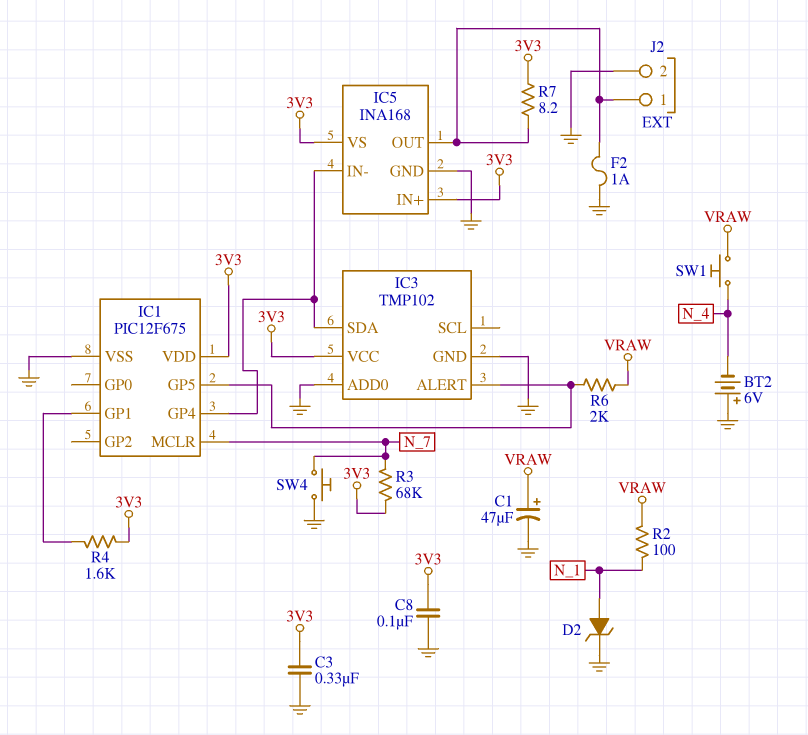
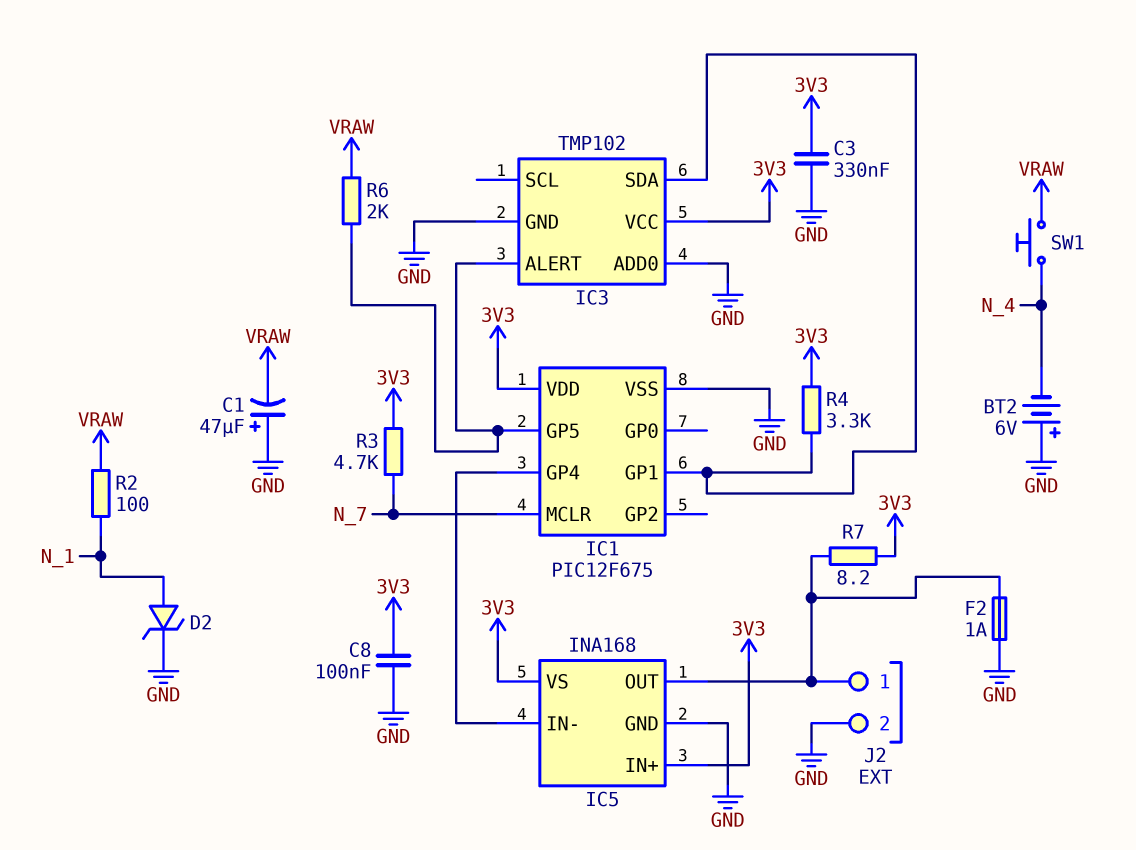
C1: 47uF (plus VRAW, minus GND) -> 47uF (plus GND, minus VRAW)
IC3 pin SDA: IC1/GP4 -> IC1/GP1
R3: 68k (3V3, N_7) -> 4.7k (3V3, N_7)
R4: 1.6k (3V3, IC1/GP1) -> 3.3k (3V3, IC1/GP1)
SW4: button (GND, N_7) -> none

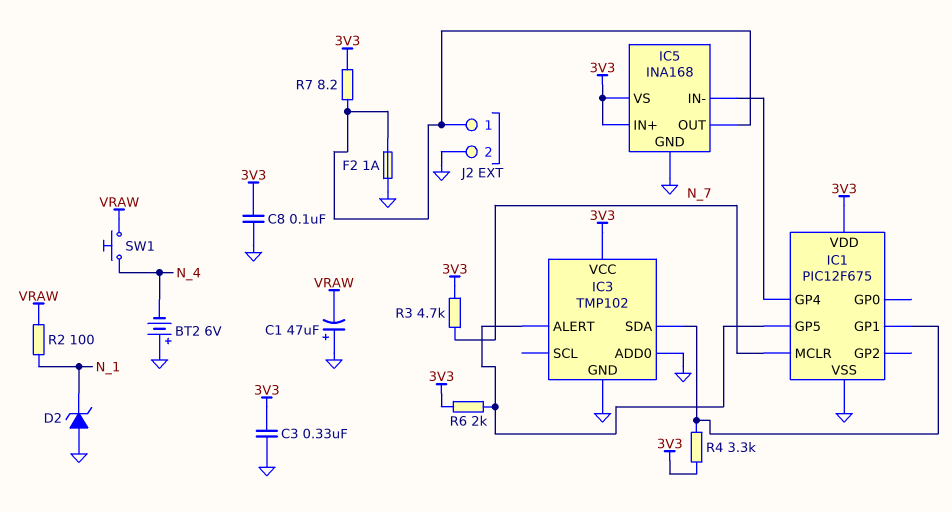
D2: zener (A N_1, K GND) -> zener (A GND, K N_1)
R6: 2k (IC1/GP5, VRAW) -> 2k (3V3, IC1/GP5)

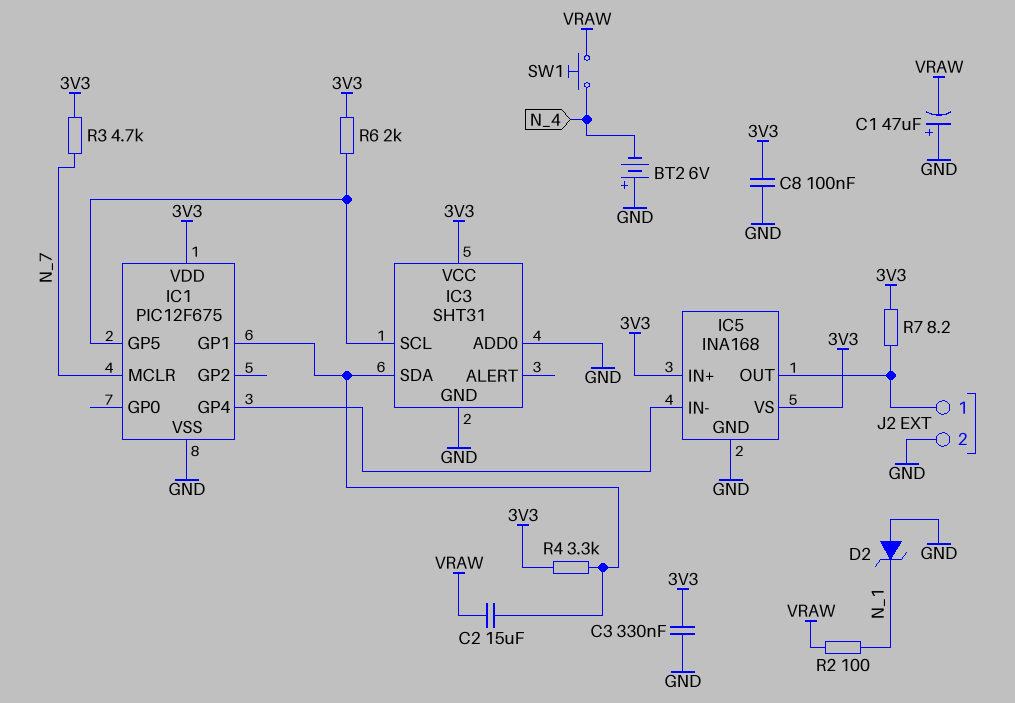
C2: none -> 15uF (IC1/GP1, VRAW)
F2: 1A (GND, IC5/OUT) -> none
IC3: TMP102 -> SHT31
IC3 pin ALERT: IC1/GP5 -> none
IC3 pin SCL: none -> IC1/GP5

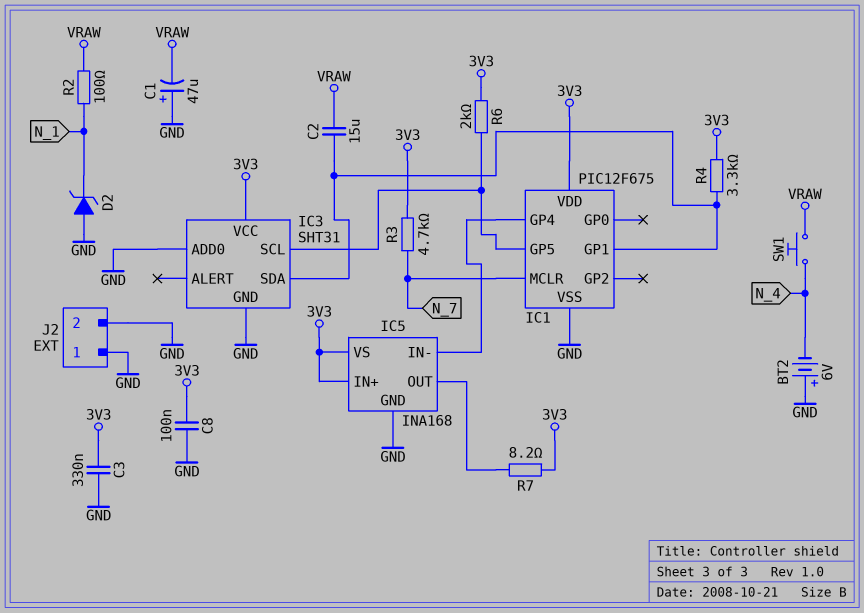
J2 pin 1: IC5/OUT -> GND

